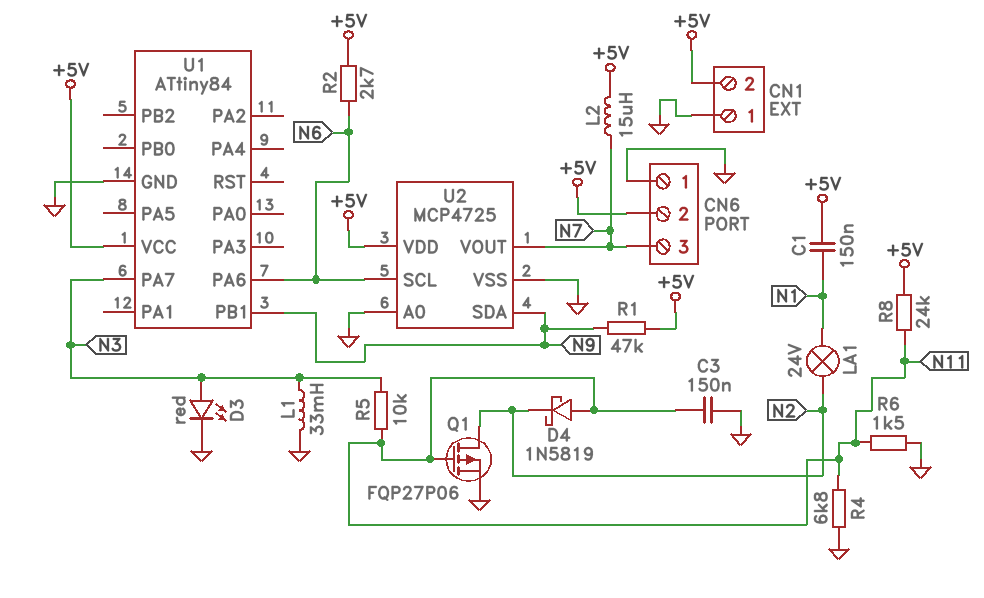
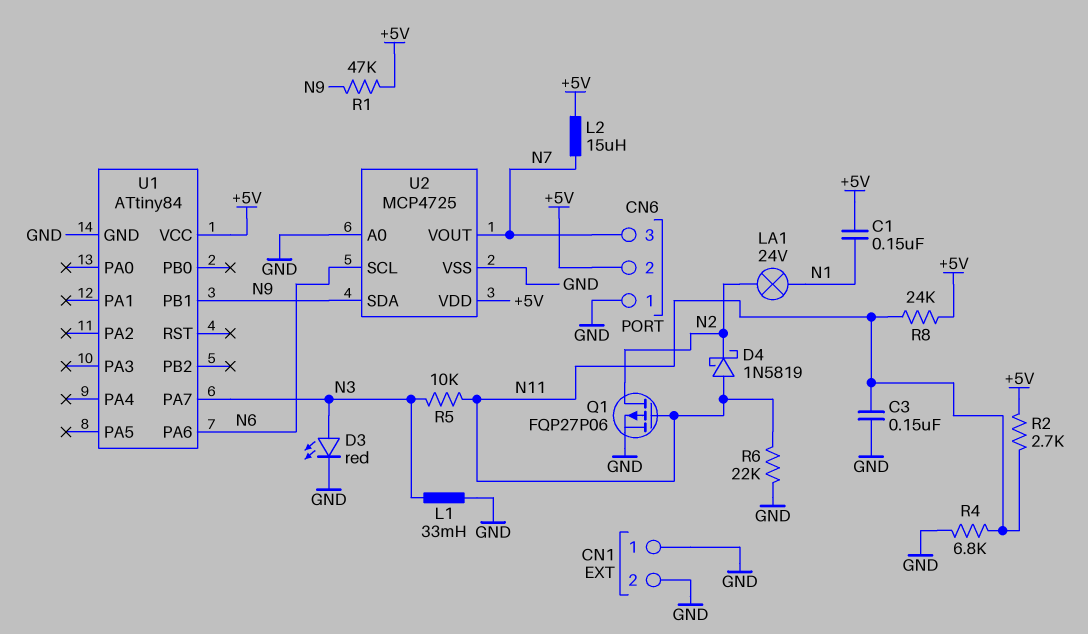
CN1 pin 2: +5V -> GND
R2: 2.7k (+5V, N6) -> 2.7k (+5V, N11)
R6: 1.5k (GND, N11) -> 22k (GND, N11)

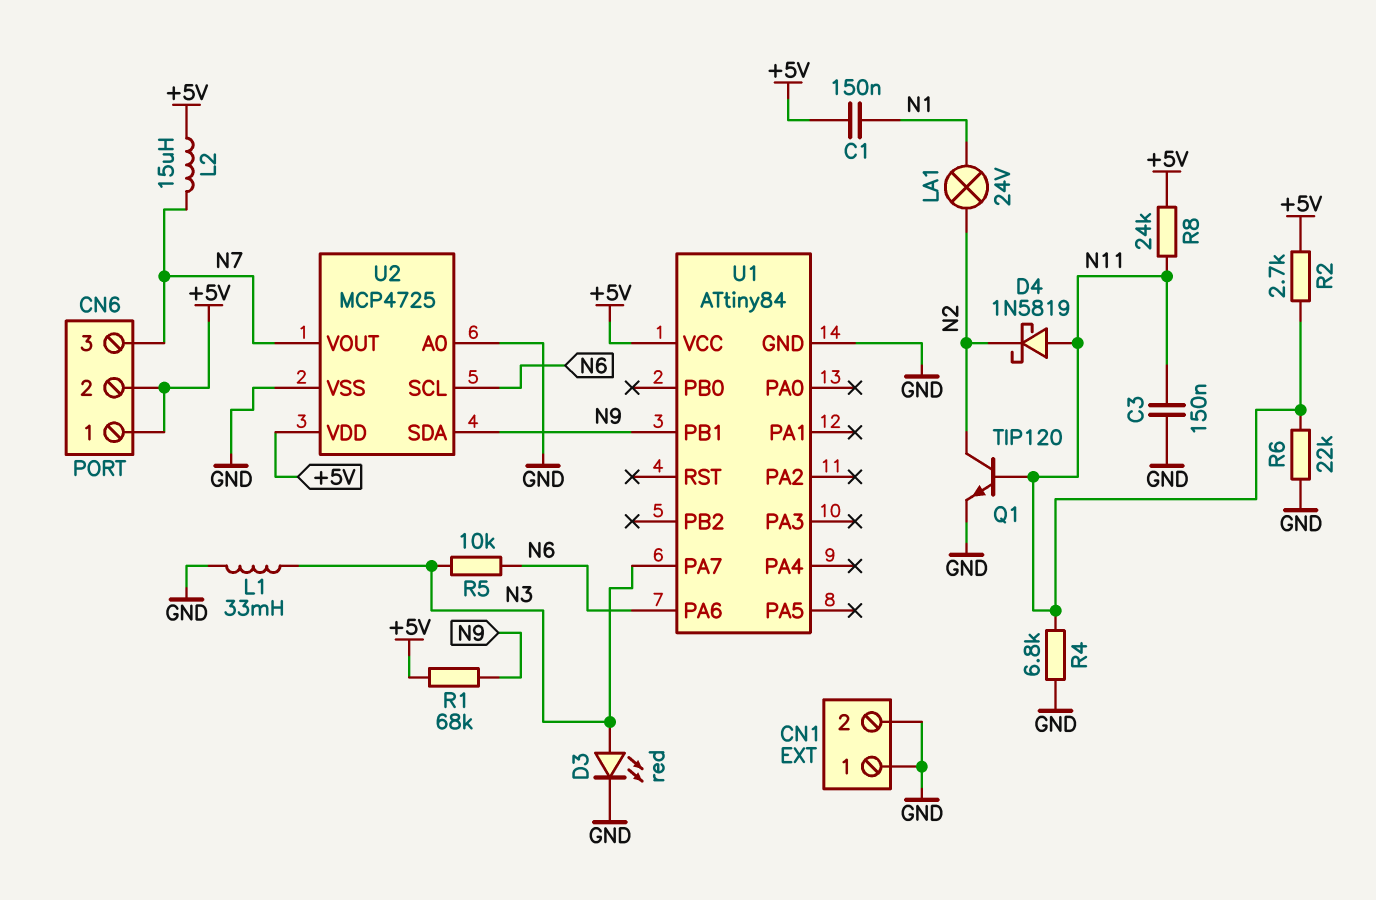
CN6 pin 1: GND -> +5V
Q1: PMOS FQP27P06 (G N11, D N2, S GND) -> NPN TIP120 (B N11, C N2, E GND)
R1: 47k (+5V, N9) -> 68k (+5V, N9)
R5: 10k (N3, N11) -> 10k (N3, N6)

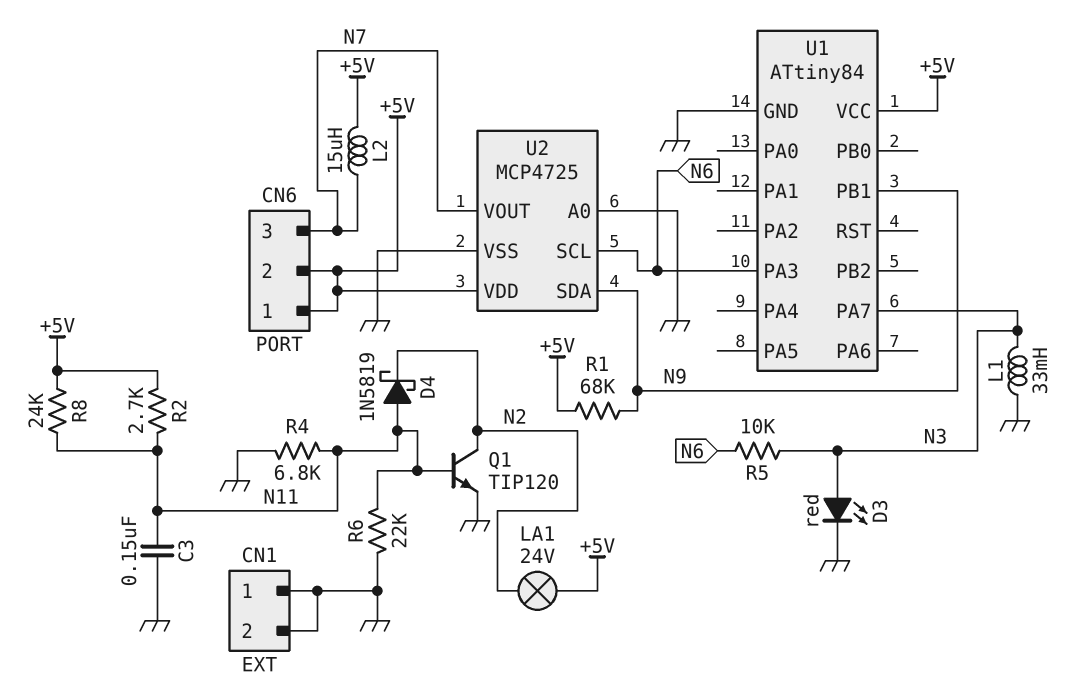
C1: 150nF (+5V, N1) -> none
LA1: lamp 24V (N1, N2) -> lamp 24V (+5V, N2)
U1 pin PA3: none -> N6
U1 pin PA6: N6 -> none

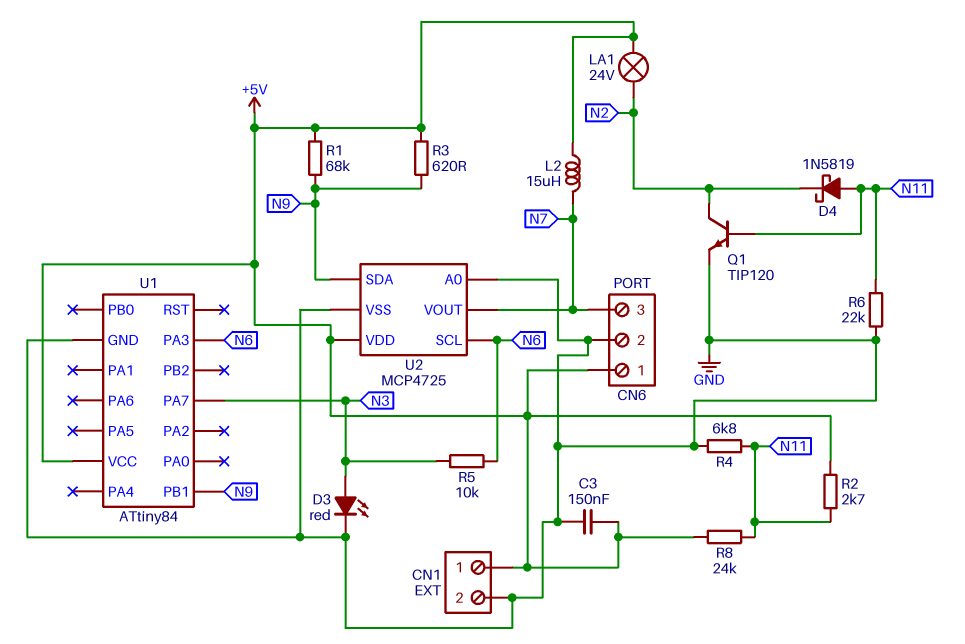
C3: 150nF (GND, N11) -> 150nF (+5V, GND)
CN1 pin 1: GND -> +5V
CN6 pin 2: +5V -> GND
L1: 33mH (GND, N3) -> none
R3: none -> 620 (+5V, N9)

